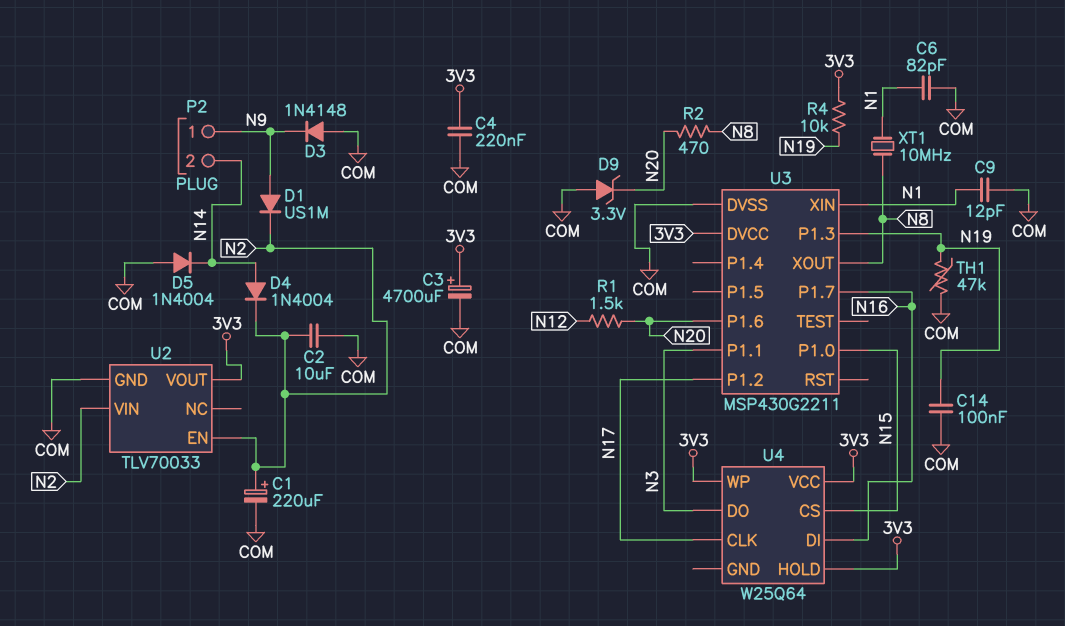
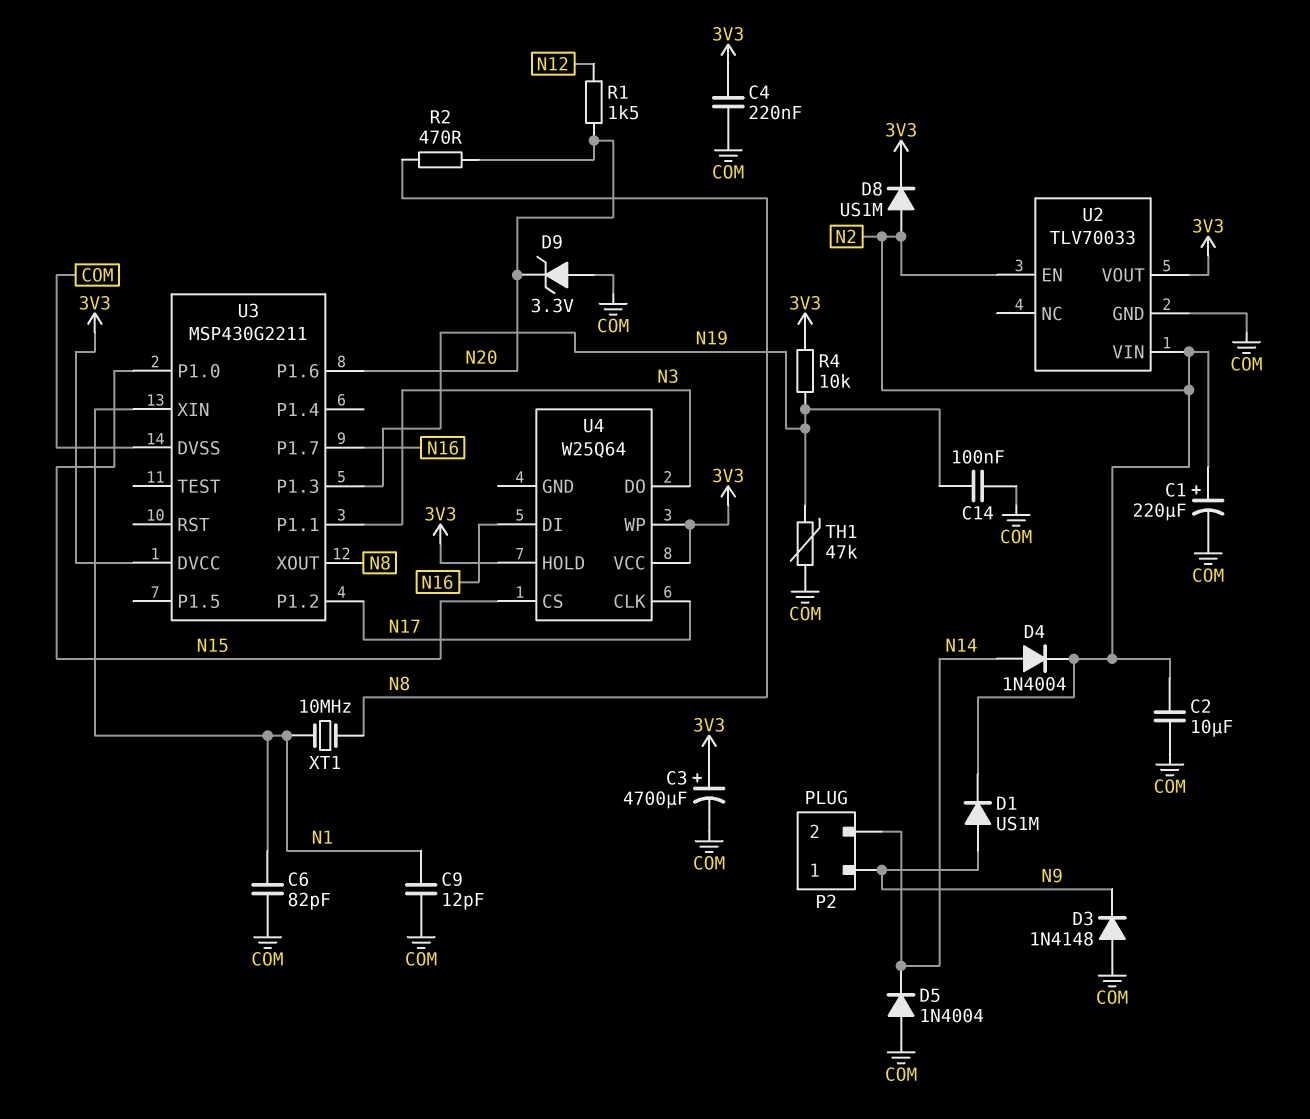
D8: none -> diode US1M (A N2, K 3V3)

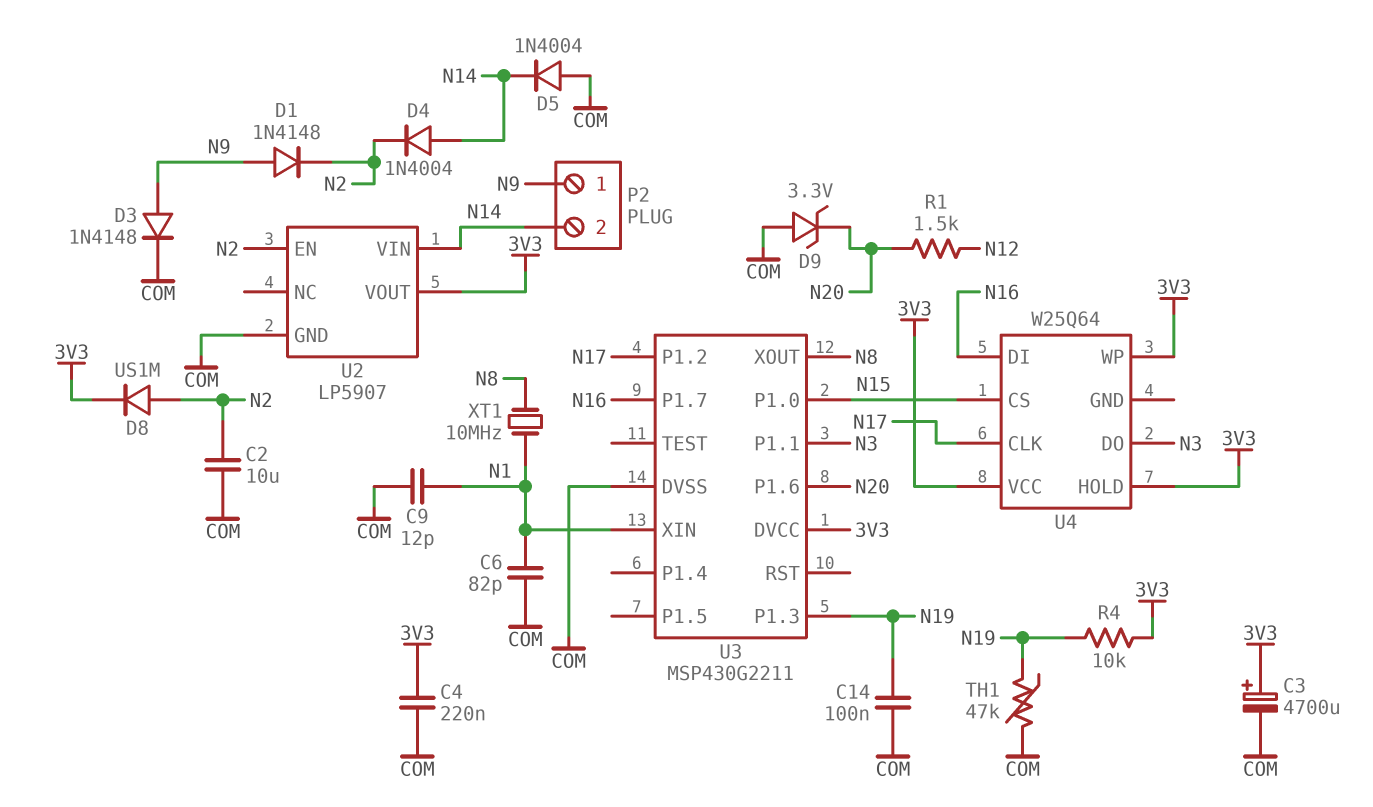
C1: 220uF (plus N2, minus COM) -> none
D1: diode US1M (A N9, K N2) -> diode 1N4148 (A N9, K N2)
D3: diode 1N4148 (A COM, K N9) -> diode 1N4148 (A N9, K COM)
R2: 470 (N8, N20) -> none
U2: TLV70033 -> LP5907
U2 pin VIN: N2 -> N14

